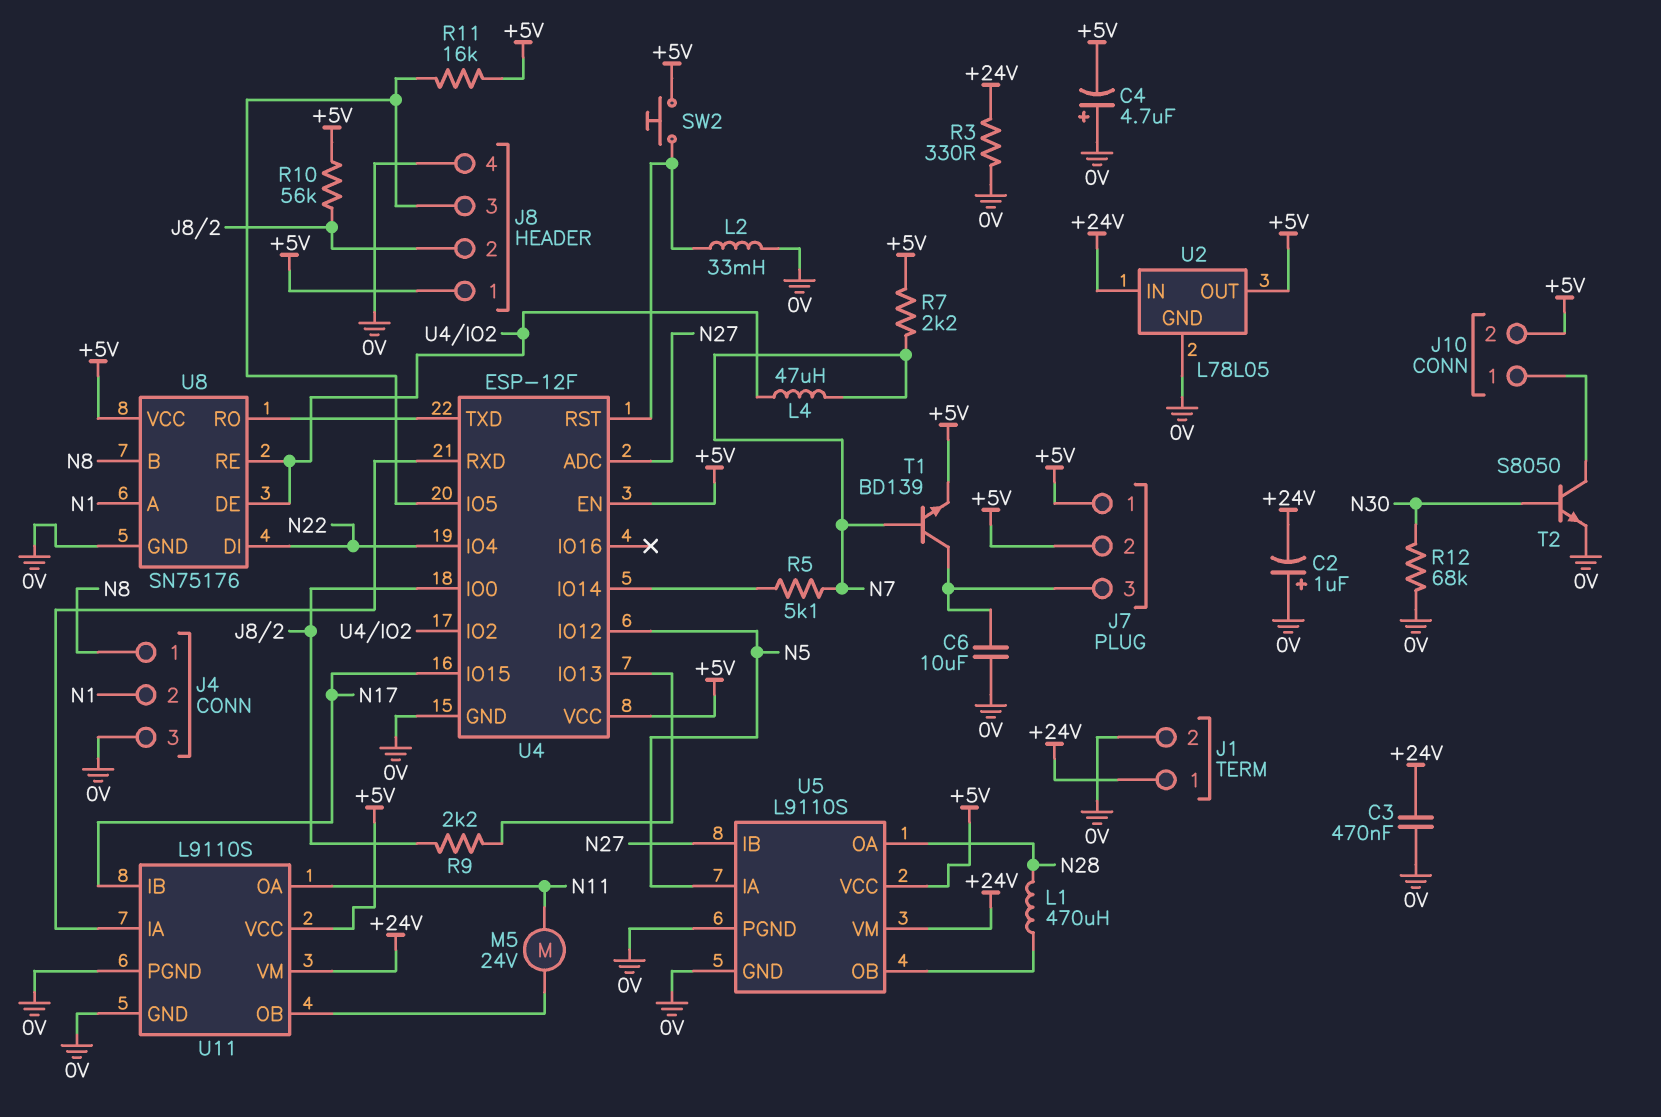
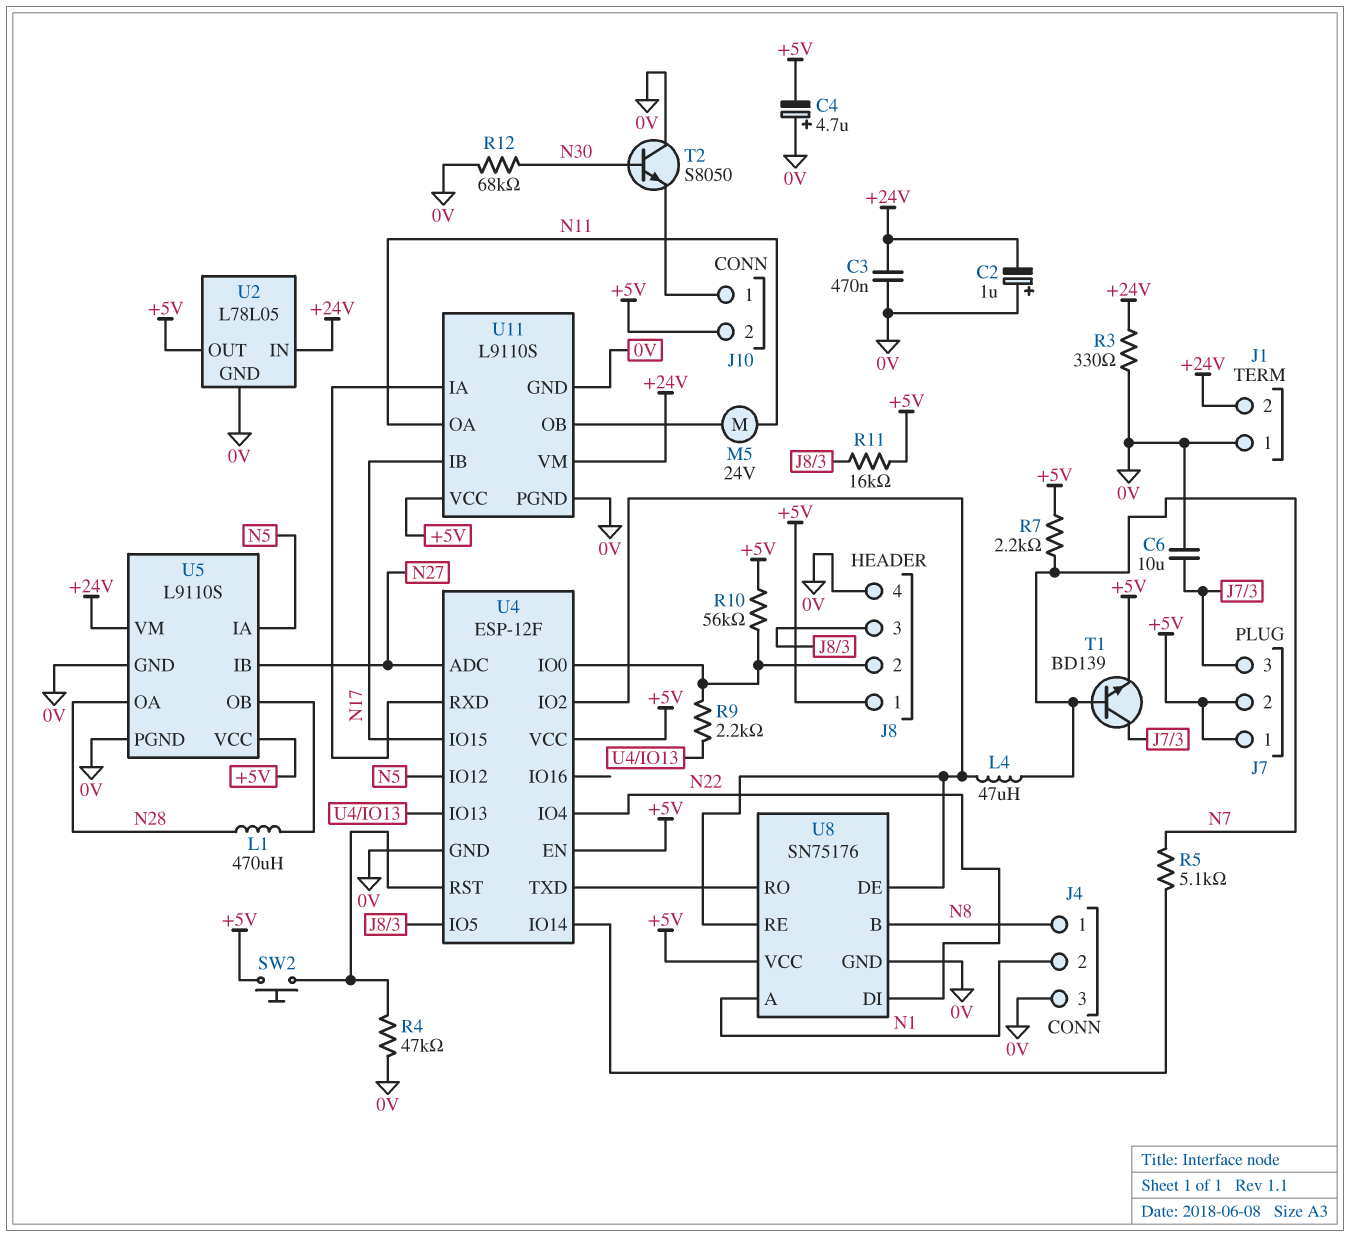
J1 pin 1: +24V -> 0V
J1 pin 2: 0V -> +24V
L2: 33mH (0V, U4/RST) -> none
R4: none -> 47k (0V, U4/RST)
T2: NPN S8050 (B N30, C J10/1, E 0V) -> NPN S8050 (B N30, C 0V, E J10/1)

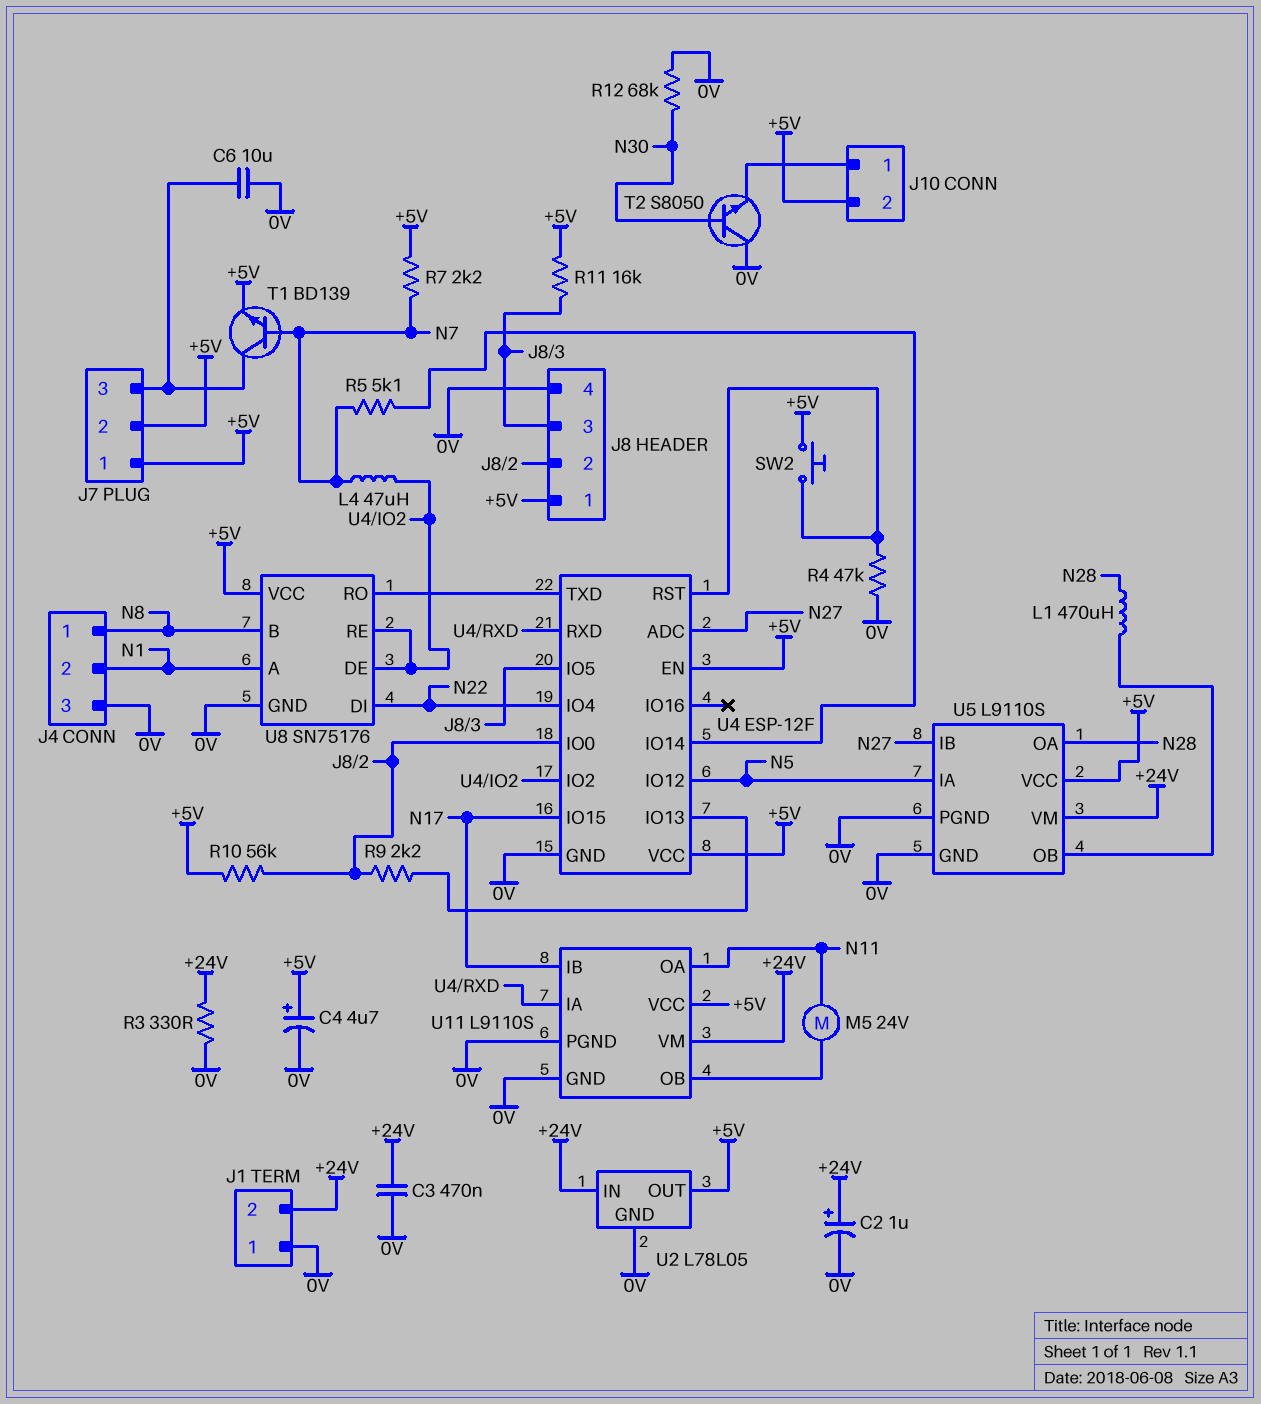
C2: 1uF (plus 0V, minus +24V) -> 1uF (plus +24V, minus 0V)
C4: 4.7uF (plus 0V, minus +5V) -> 4.7uF (plus +5V, minus 0V)

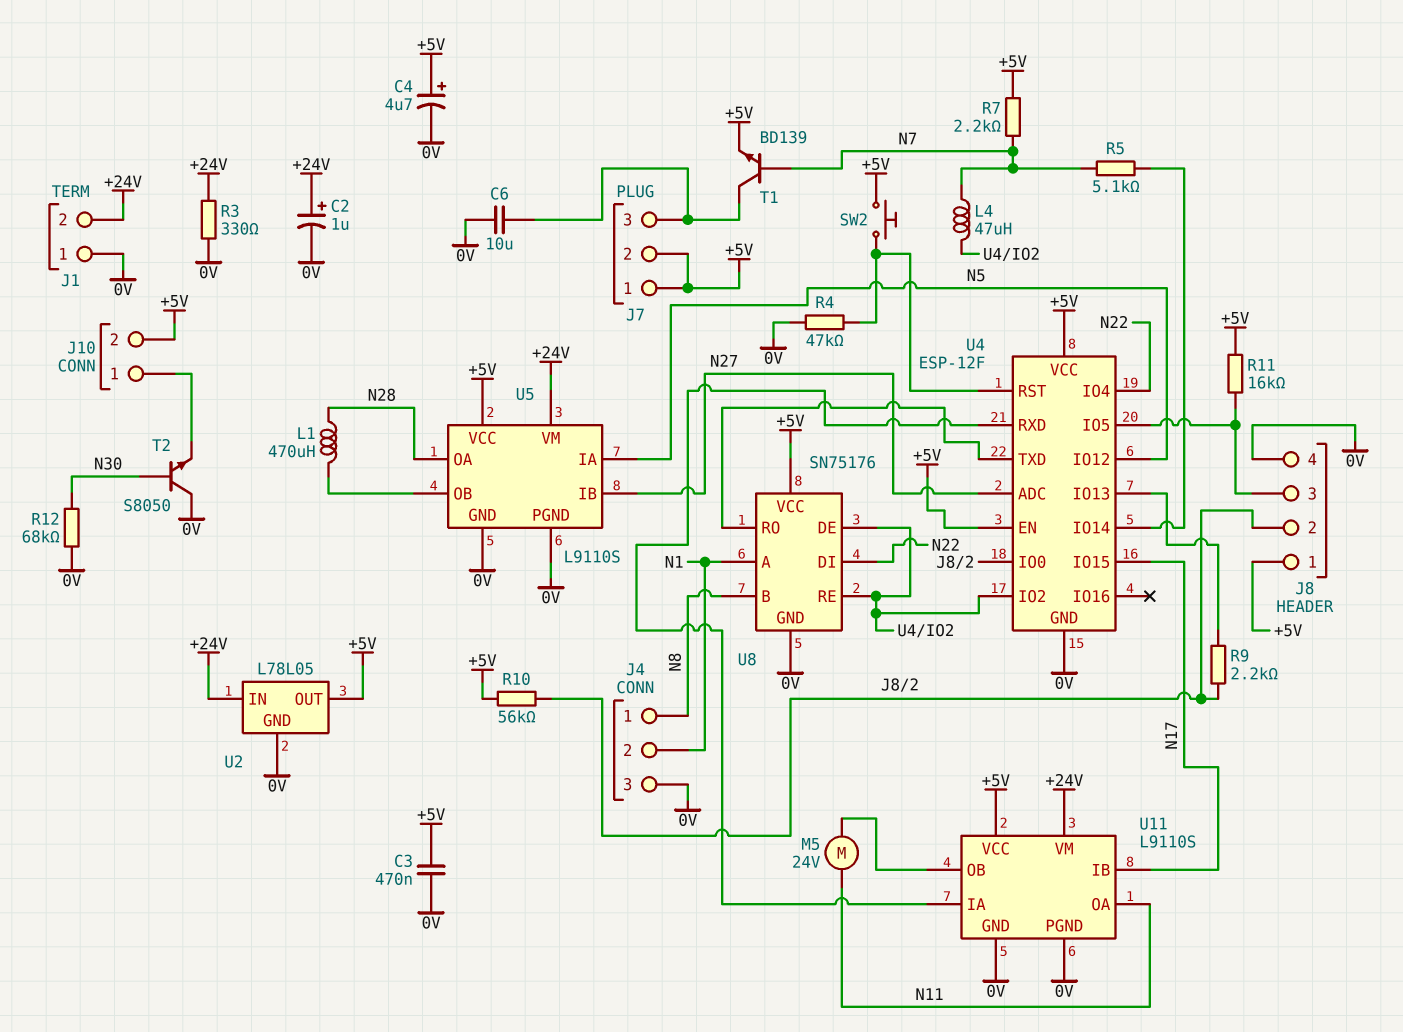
C3: 470nF (+24V, 0V) -> 470nF (+5V, 0V)

